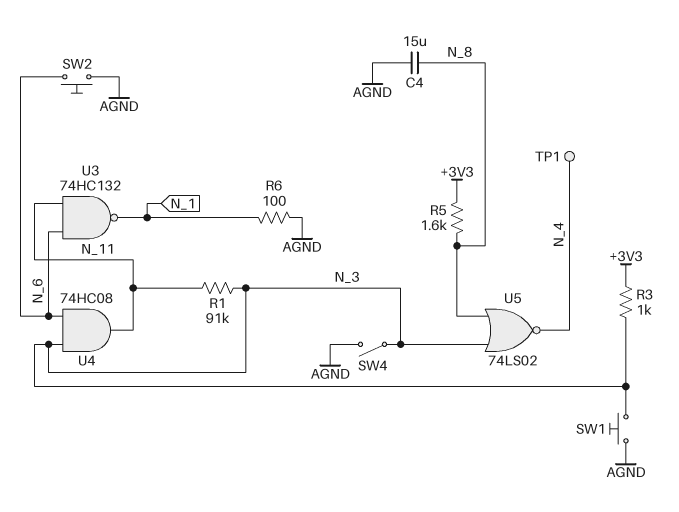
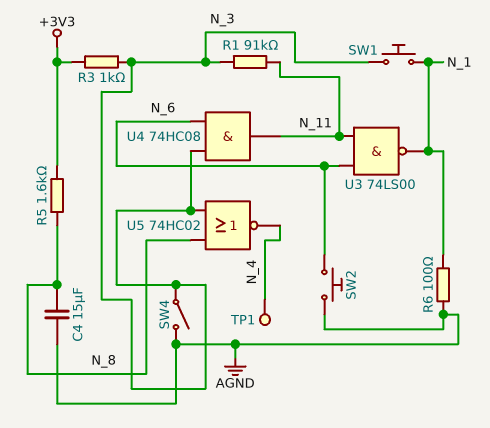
SW1: button (AGND, N_3) -> button (N_1, N_3)
U3: NAND 74HC132 (in N_6, in N_11, out N_1) -> NAND 74LS00 (in N_6, in N_11, out N_1)
U5: NOR 74LS02 (in N_3, in N_8, out N_4) -> NOR 74HC02 (in N_3, in N_8, out N_4)

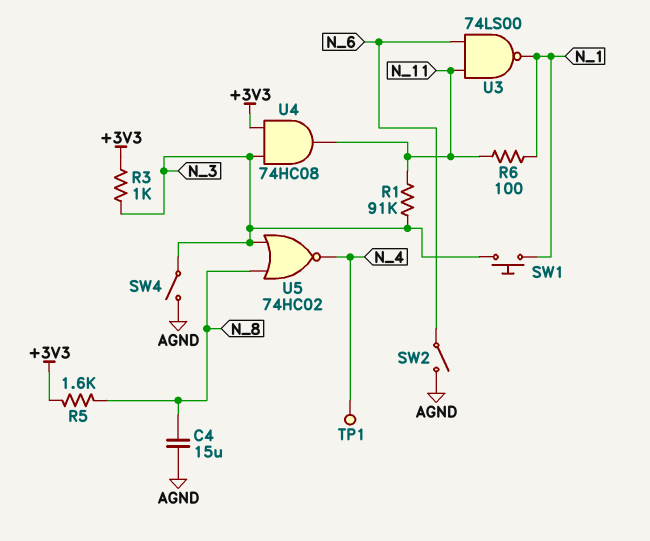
R6: 100 (AGND, N_1) -> 100 (N_1, N_11)
SW2: button (AGND, N_6) -> switch (AGND, N_6)
U4: AND 74HC08 (in N_3, in N_6, out N_11) -> AND 74HC08 (in +3V3, in N_3, out N_11)

